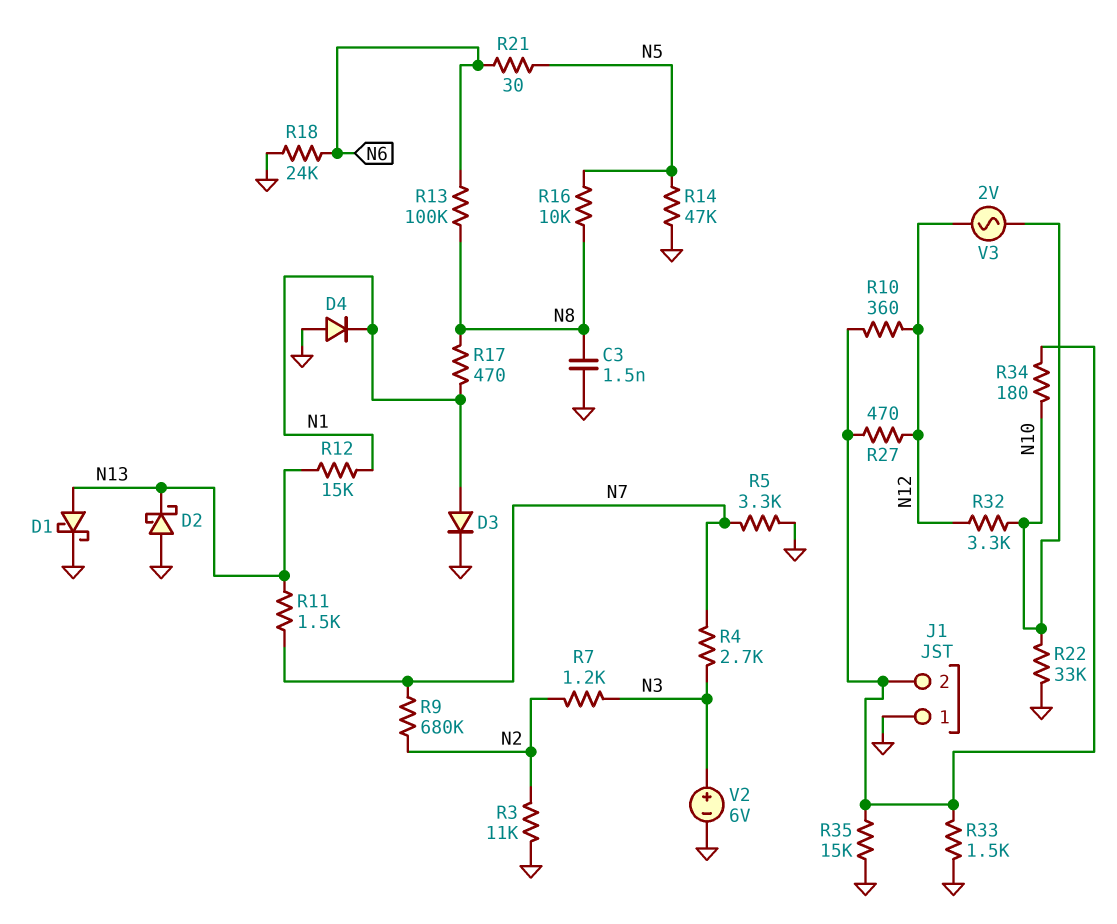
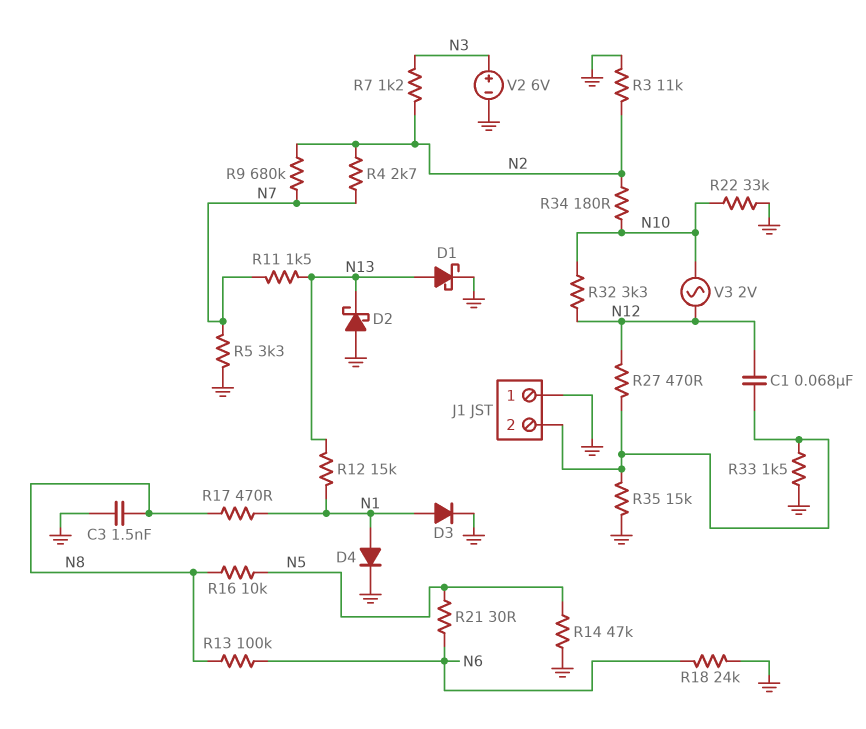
C1: none -> 68nF (J1/2, N12)
D4: diode (A GND, K N1) -> diode (A N1, K GND)
R4: 2.7k (N3, N7) -> 2.7k (N2, N7)
R10: 360 (J1/2, N12) -> none
R34: 180 (J1/2, N10) -> 180 (N2, N10)

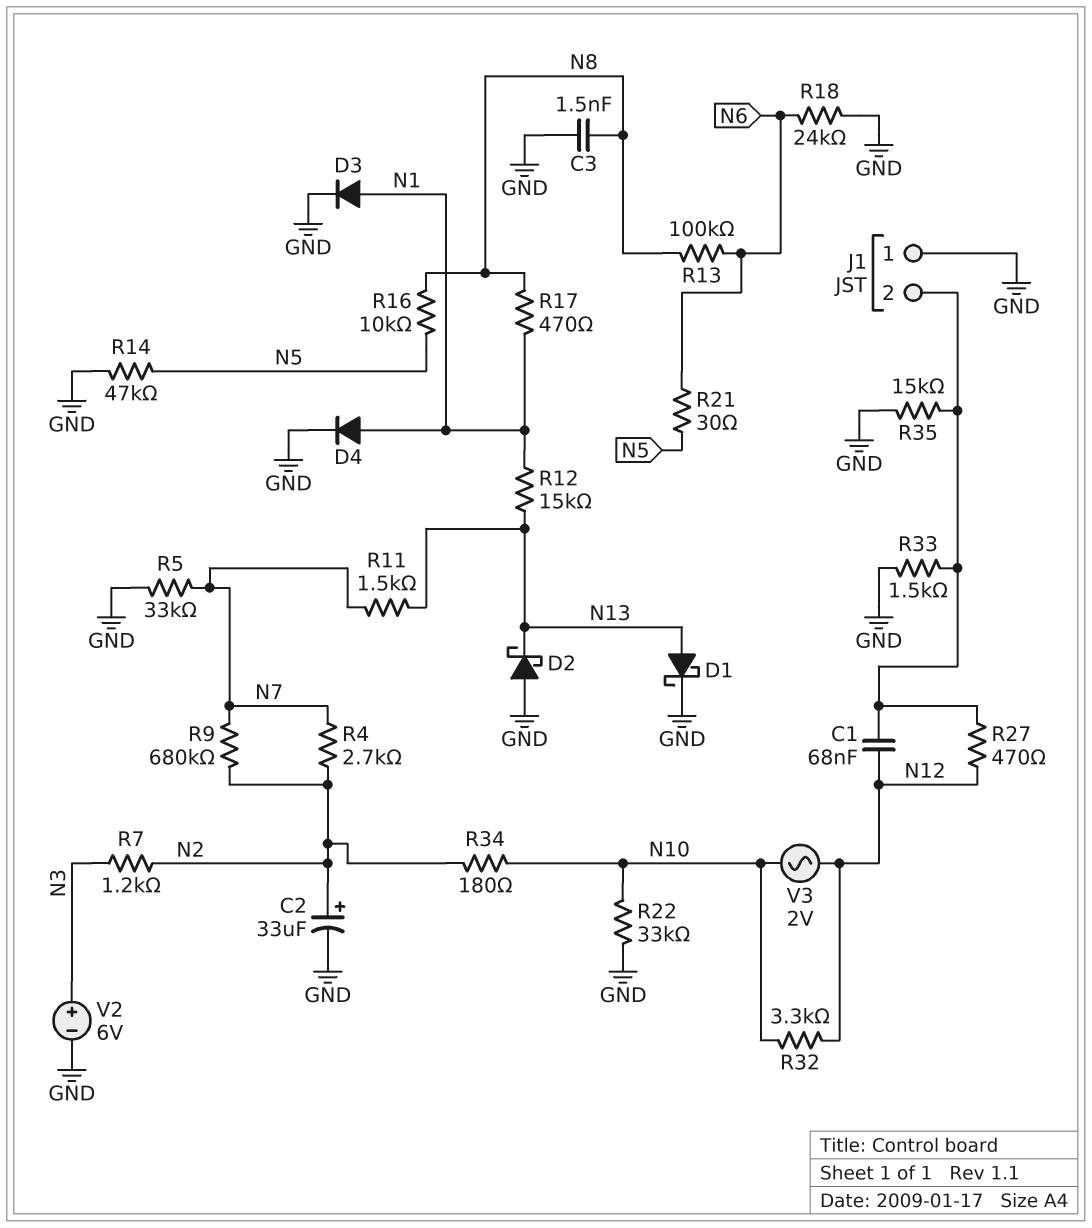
C2: none -> 33uF (plus N2, minus GND)
R3: 11k (GND, N2) -> none
R5: 3.3k (GND, N7) -> 33k (GND, N7)

